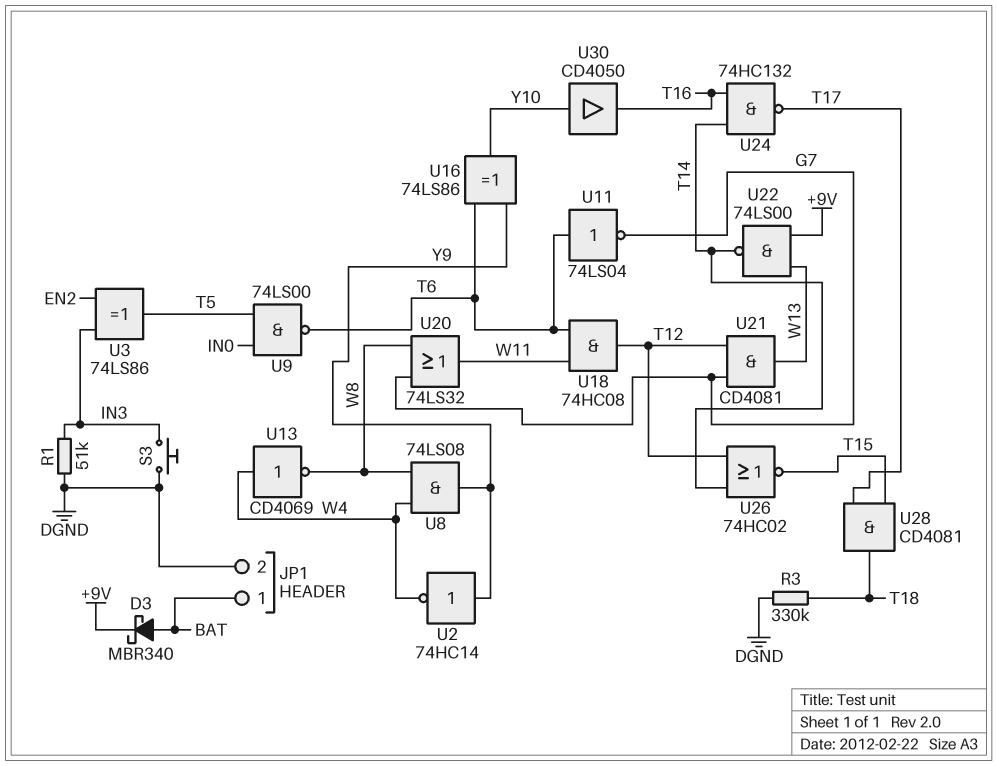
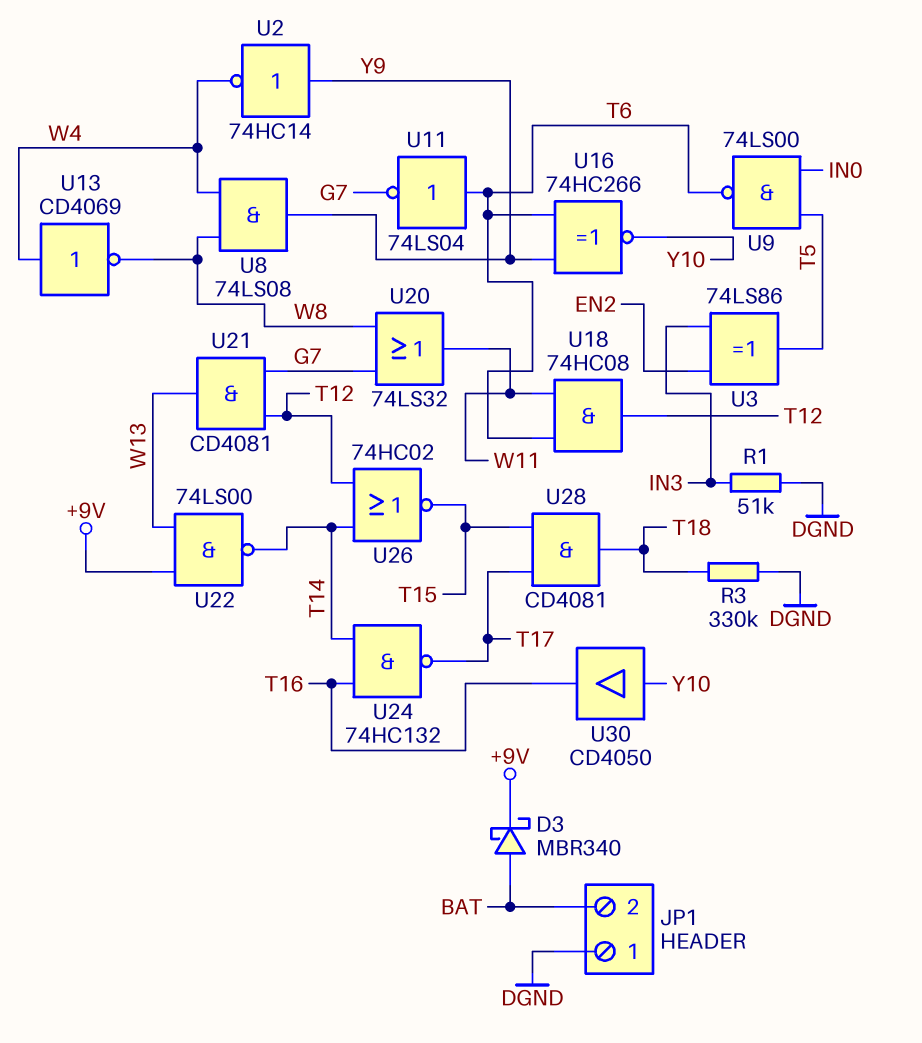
JP1 pin 1: BAT -> DGND
JP1 pin 2: DGND -> BAT
S3: button (DGND, IN3) -> none
U16: XOR 74LS86 (in T6, in Y9, out Y10) -> XNOR 74HC266 (in T6, in Y9, out Y10)

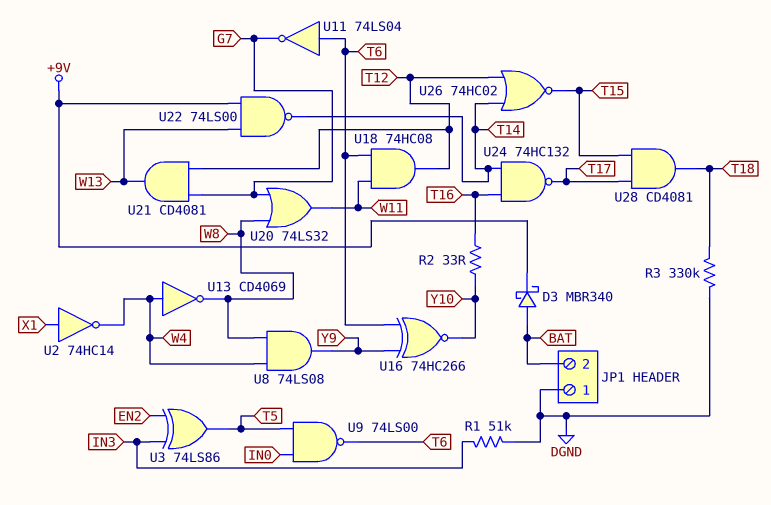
R2: none -> 33 (T16, Y10)
U2: NOT 74HC14 (in Y9, out W4) -> NOT 74HC14 (in X1, out W4)
U30: buffer CD4050 (in Y10, out T16) -> none

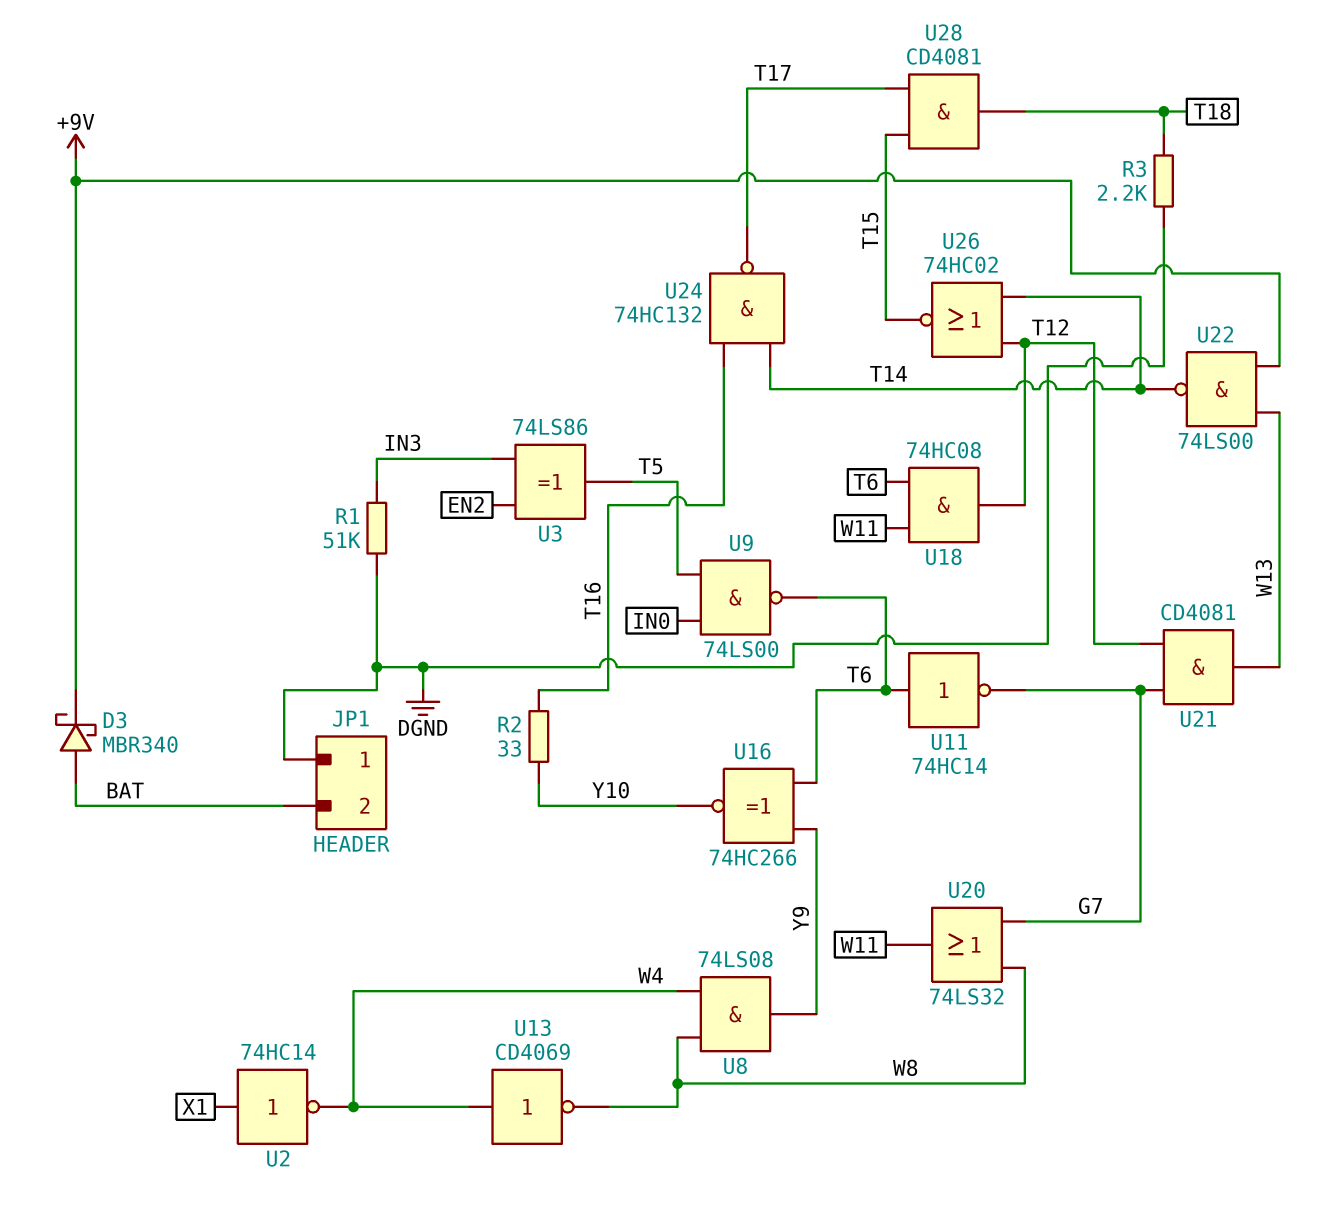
R3: 330k (DGND, T18) -> 2.2k (DGND, T18)
U11: NOT 74LS04 (in T6, out G7) -> NOT 74HC14 (in T6, out G7)

